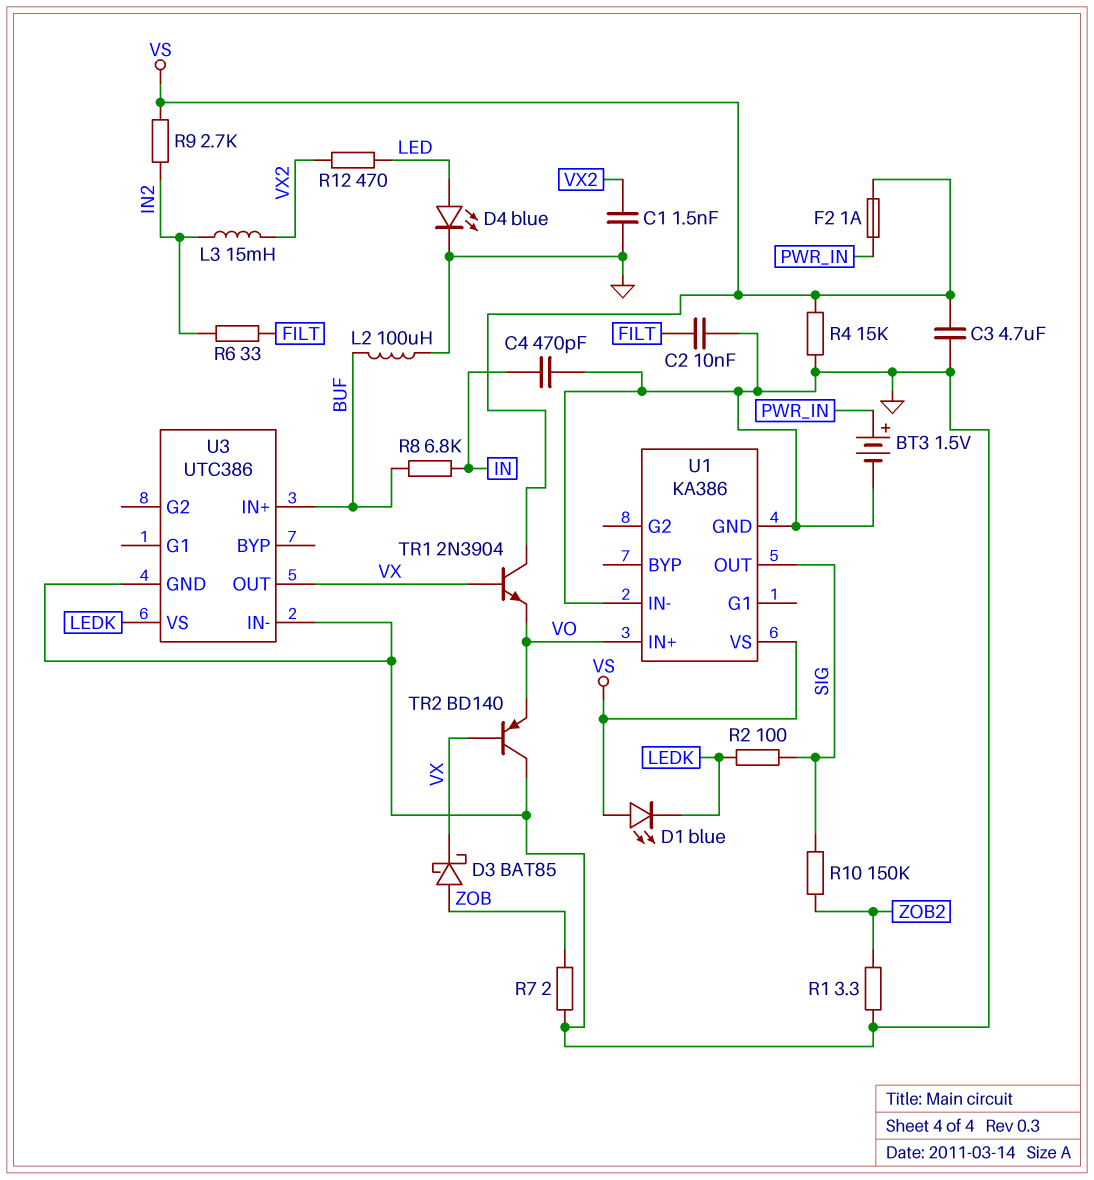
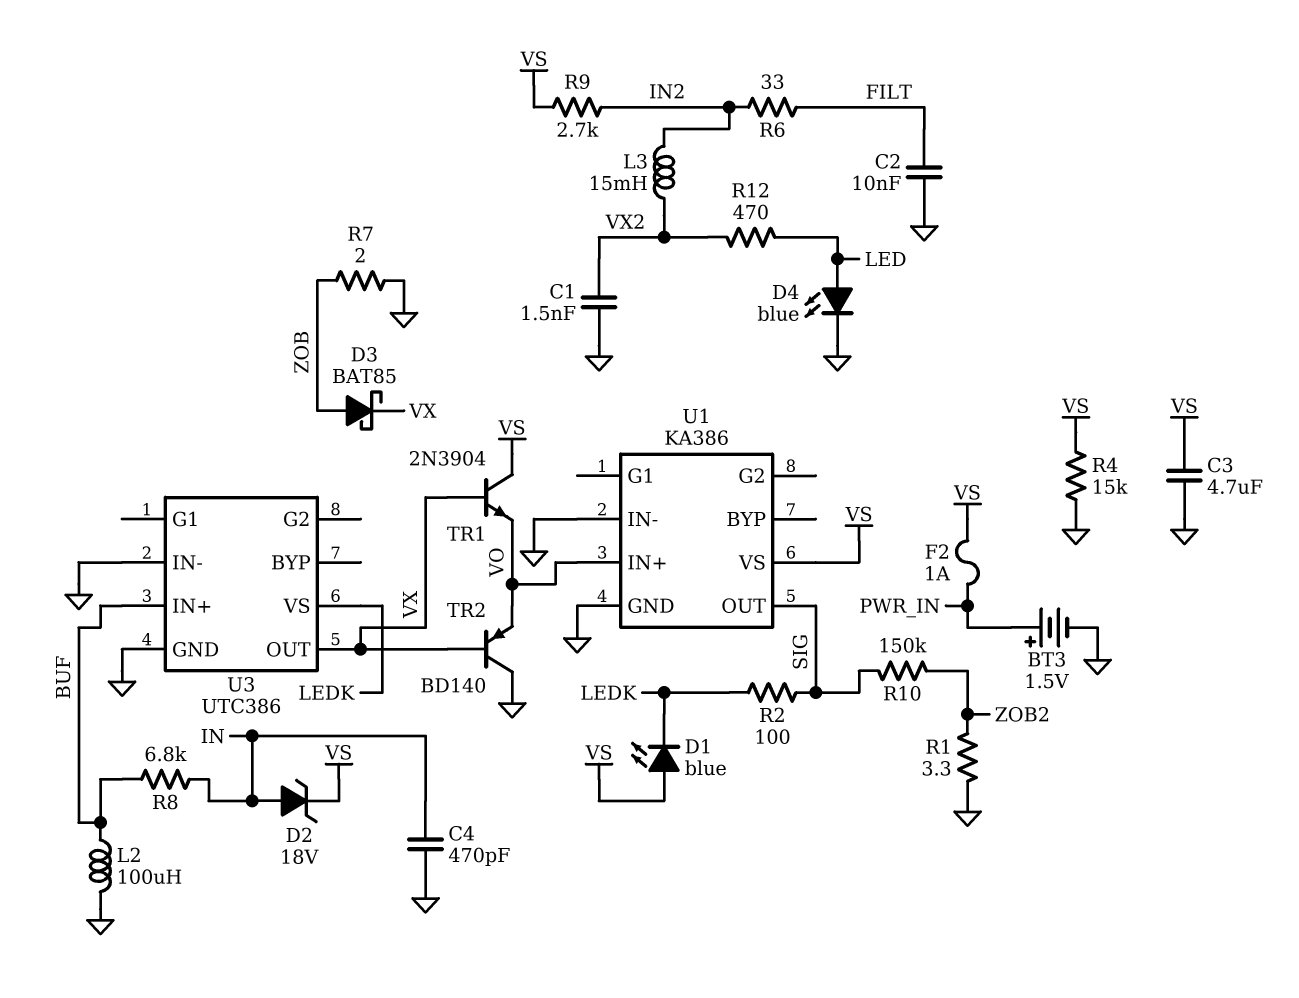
D2: none -> zener 18V (A IN, K VS)

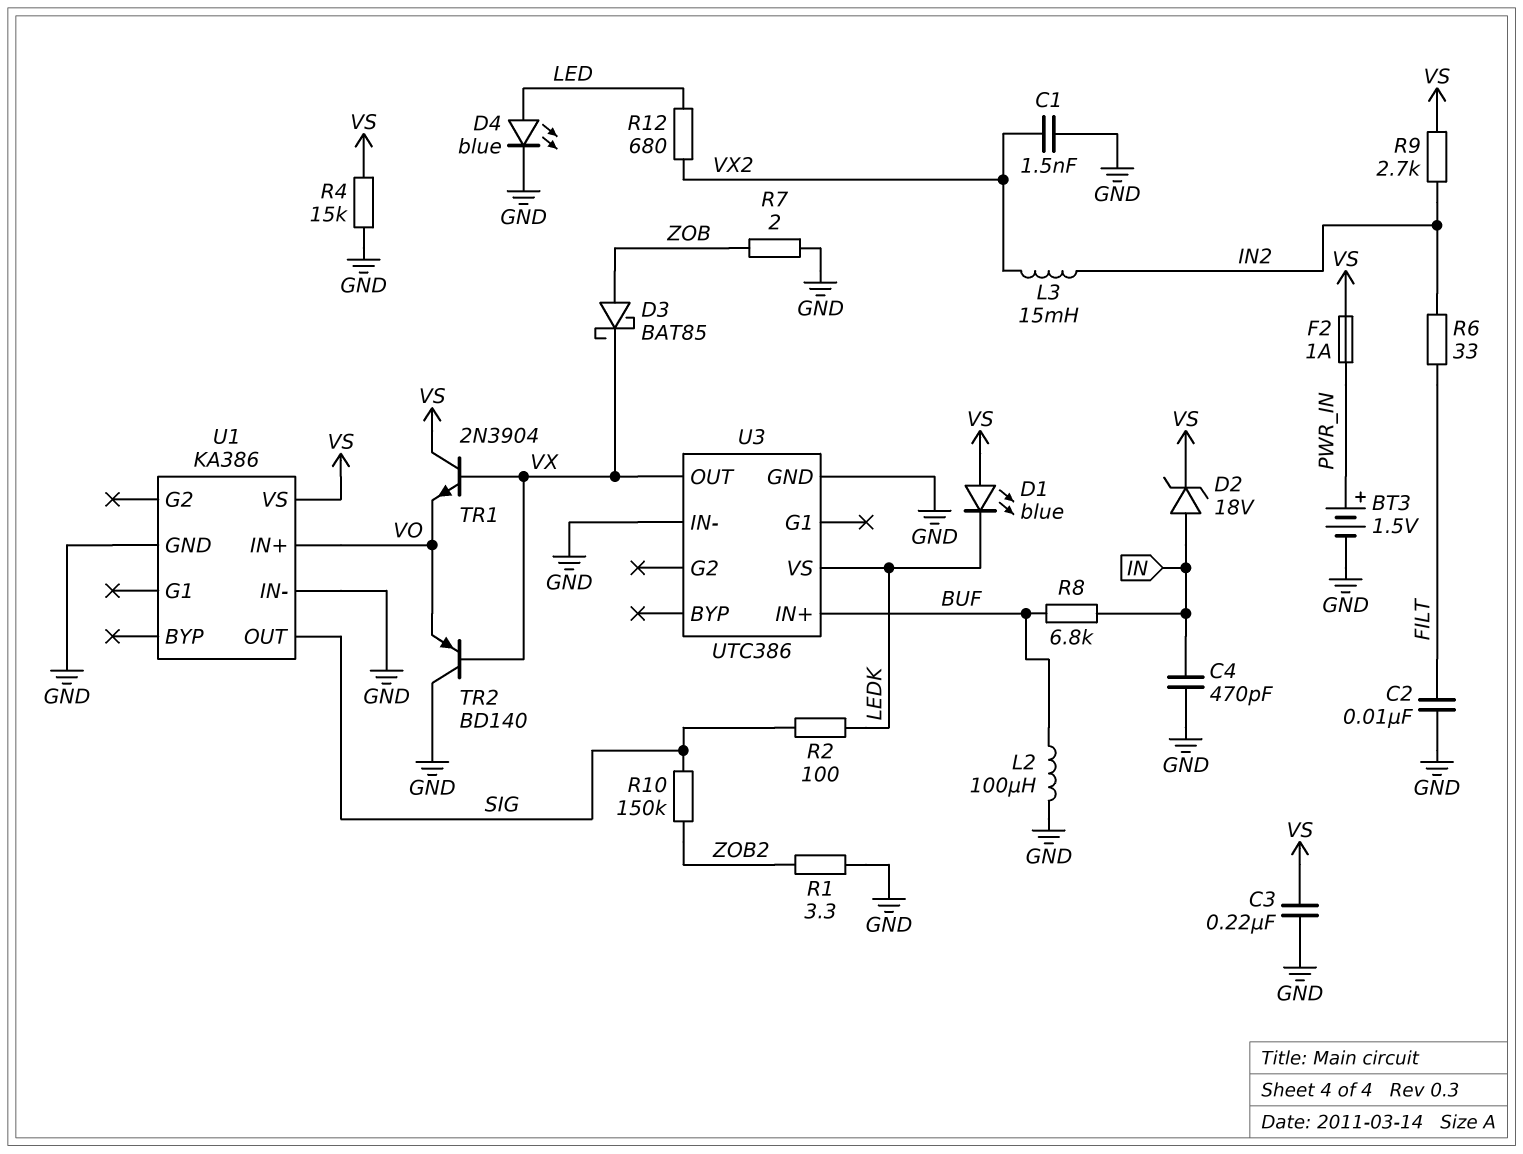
C3: 4.7uF (GND, VS) -> 220nF (GND, VS)
R12: 470 (LED, VX2) -> 680 (LED, VX2)

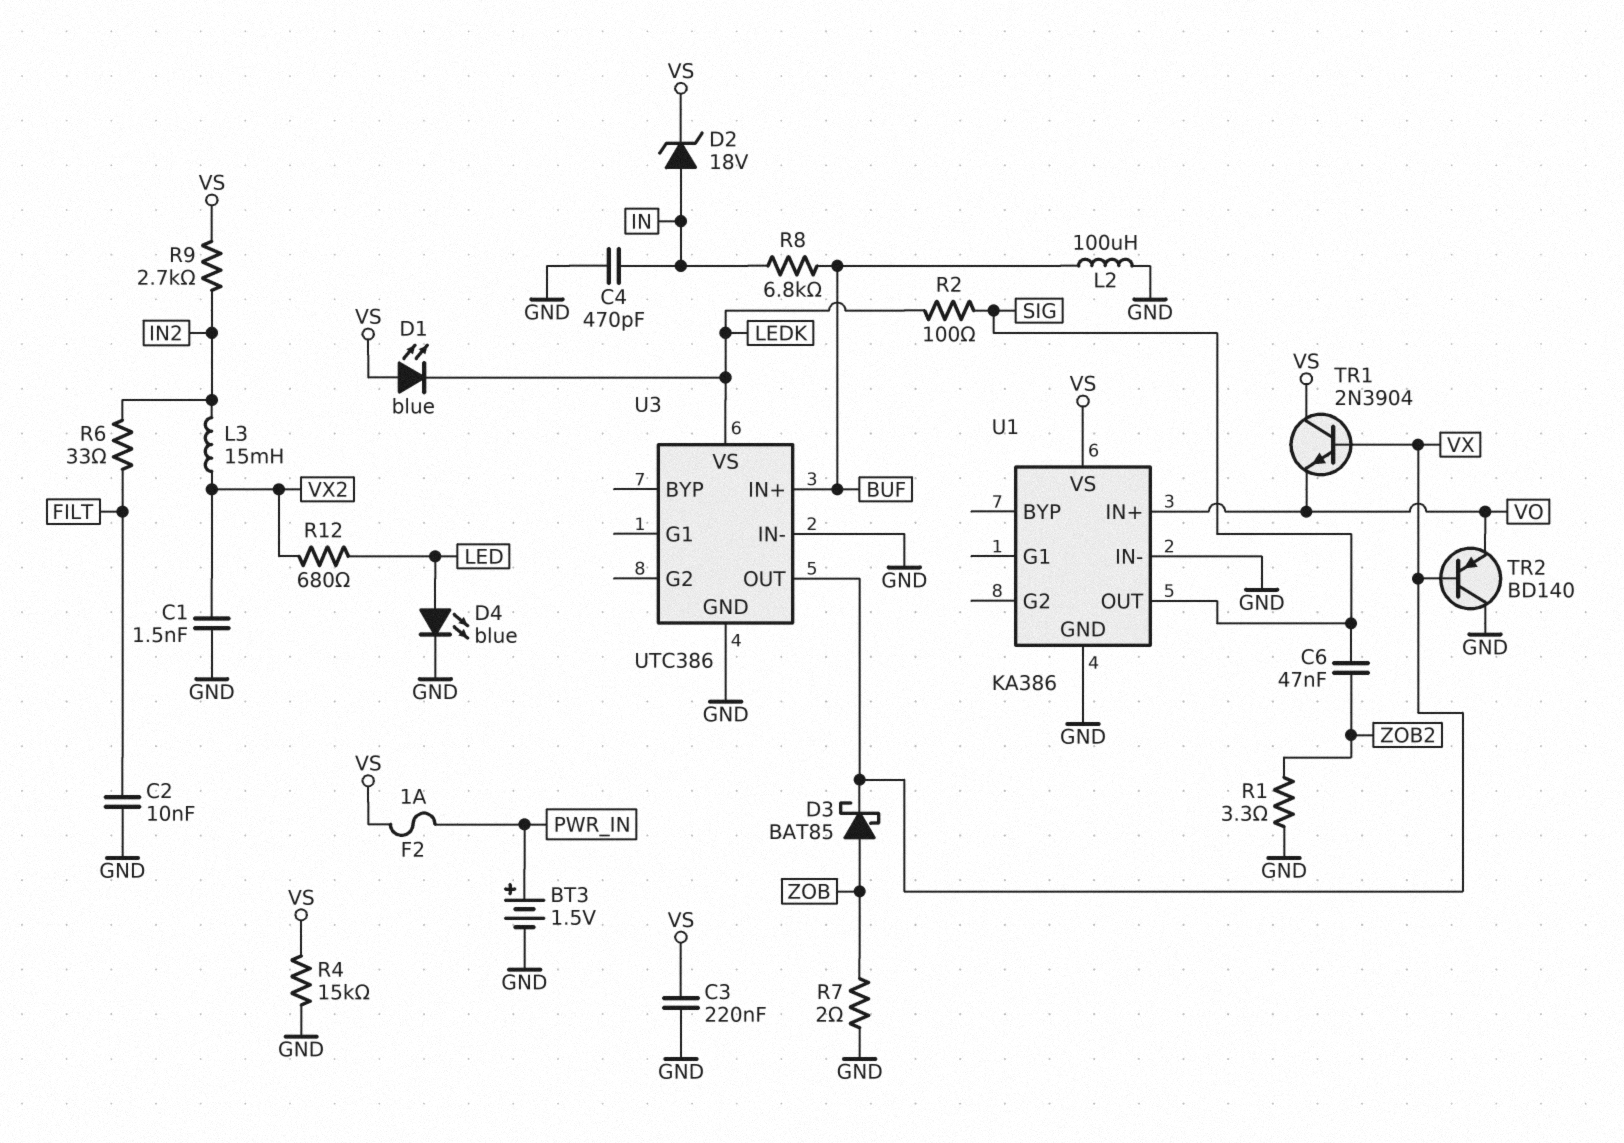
C6: none -> 47nF (SIG, ZOB2)
R10: 150k (SIG, ZOB2) -> none

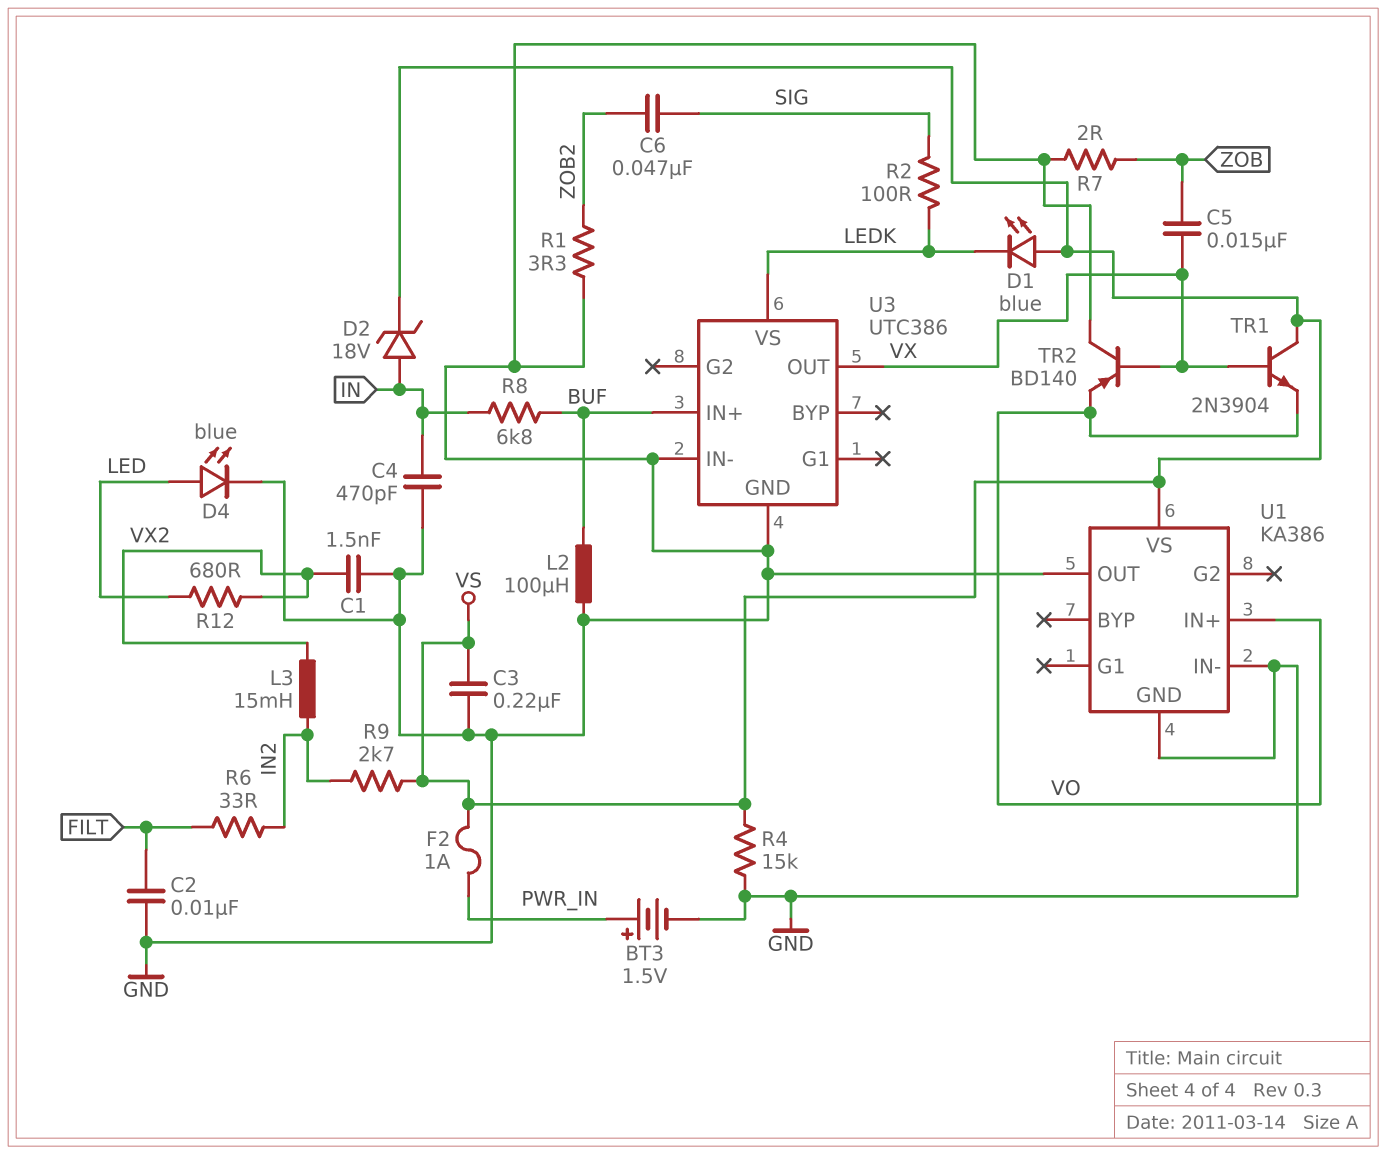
C5: none -> 15nF (VX, ZOB)
D3: schottky BAT85 (A ZOB, K VX) -> none
U1 pin OUT: SIG -> GND

